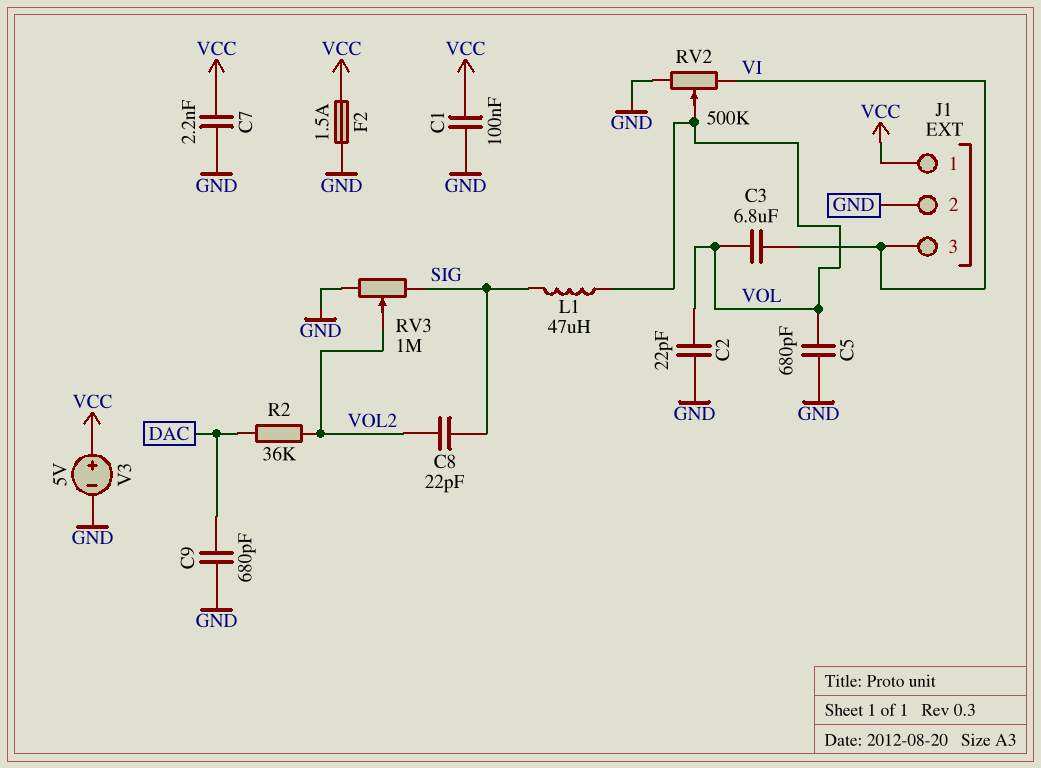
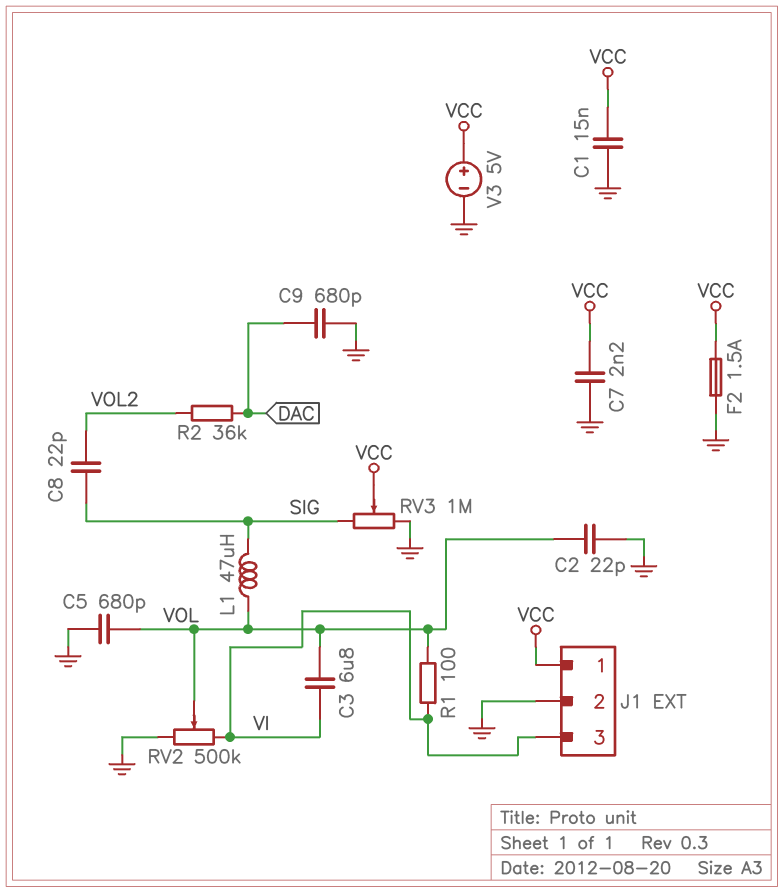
C1: 100nF (GND, VCC) -> 15nF (GND, VCC)
R1: none -> 100 (VI, VOL)
RV3: 1M (GND, SIG, wiper VOL2) -> 1M (GND, SIG, wiper VCC)

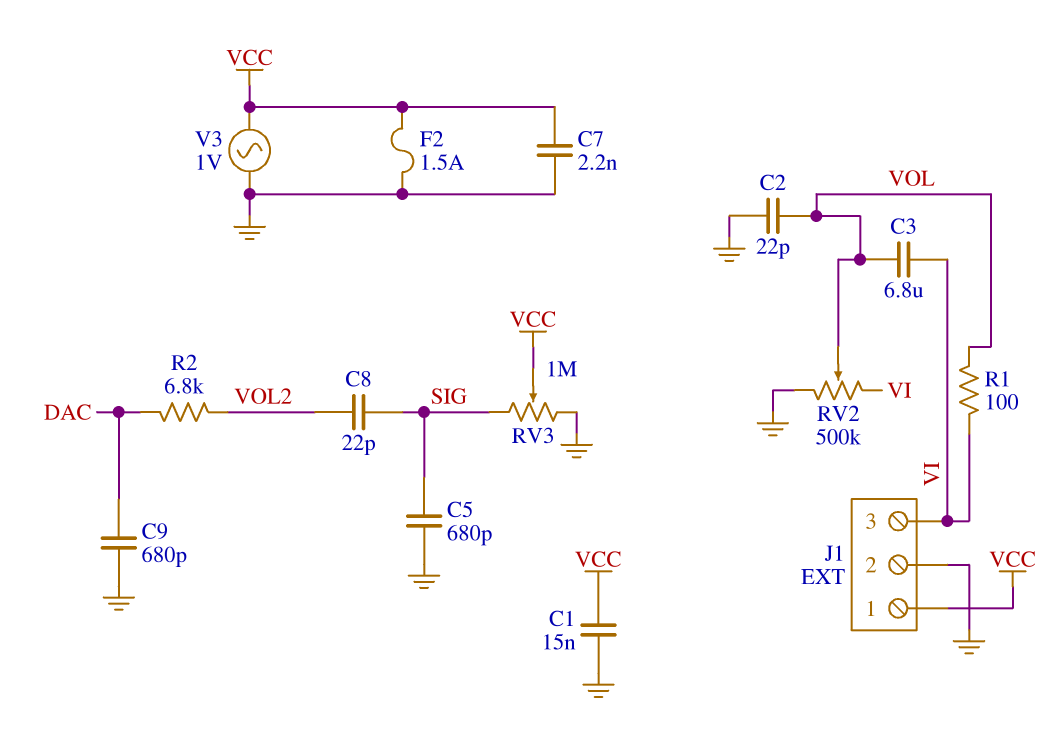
C5: 680pF (GND, VOL) -> 680pF (GND, SIG)
L1: 47uH (SIG, VOL) -> none
R2: 36k (DAC, VOL2) -> 6.8k (DAC, VOL2)
V3: 5V (plus VCC, minus GND) -> AC 1V (GND, VCC)

